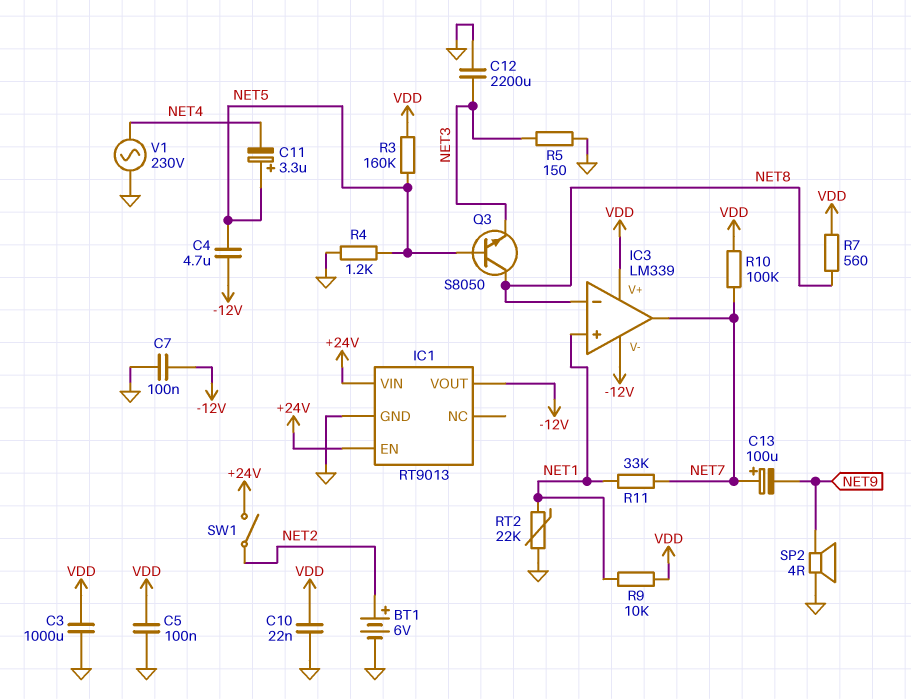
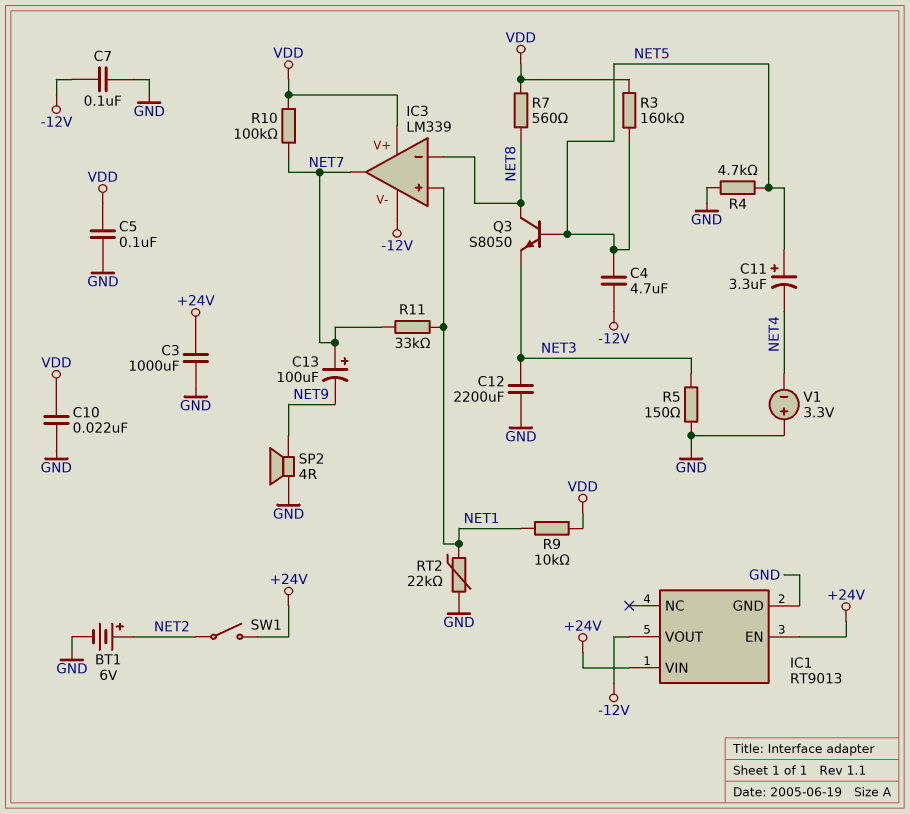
C3: 1000uF (GND, VDD) -> 1000uF (+24V, GND)
R4: 1.2k (GND, NET5) -> 4.7k (GND, NET5)
V1: AC 230V (GND, NET4) -> 3.3V (plus GND, minus NET4)

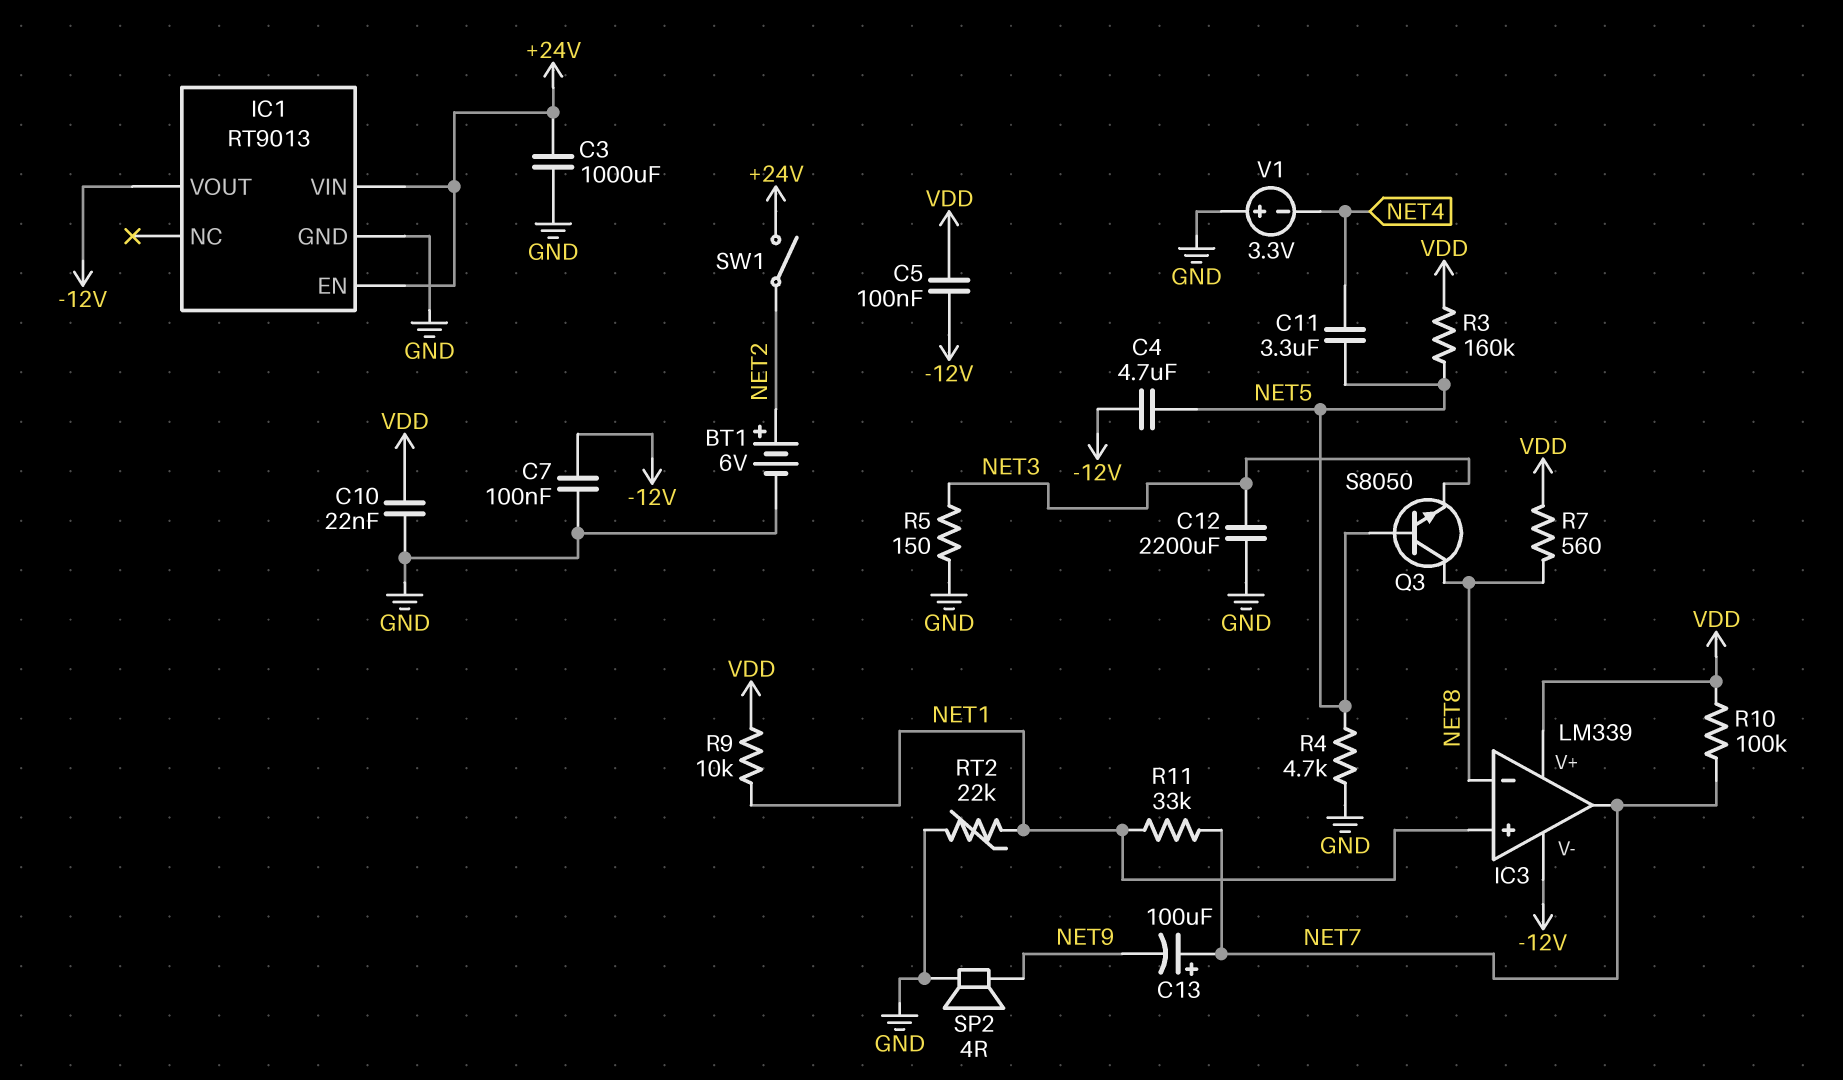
C5: 100nF (GND, VDD) -> 100nF (-12V, VDD)
C11: 3.3uF (plus NET5, minus NET4) -> 3.3uF (NET4, NET5)

